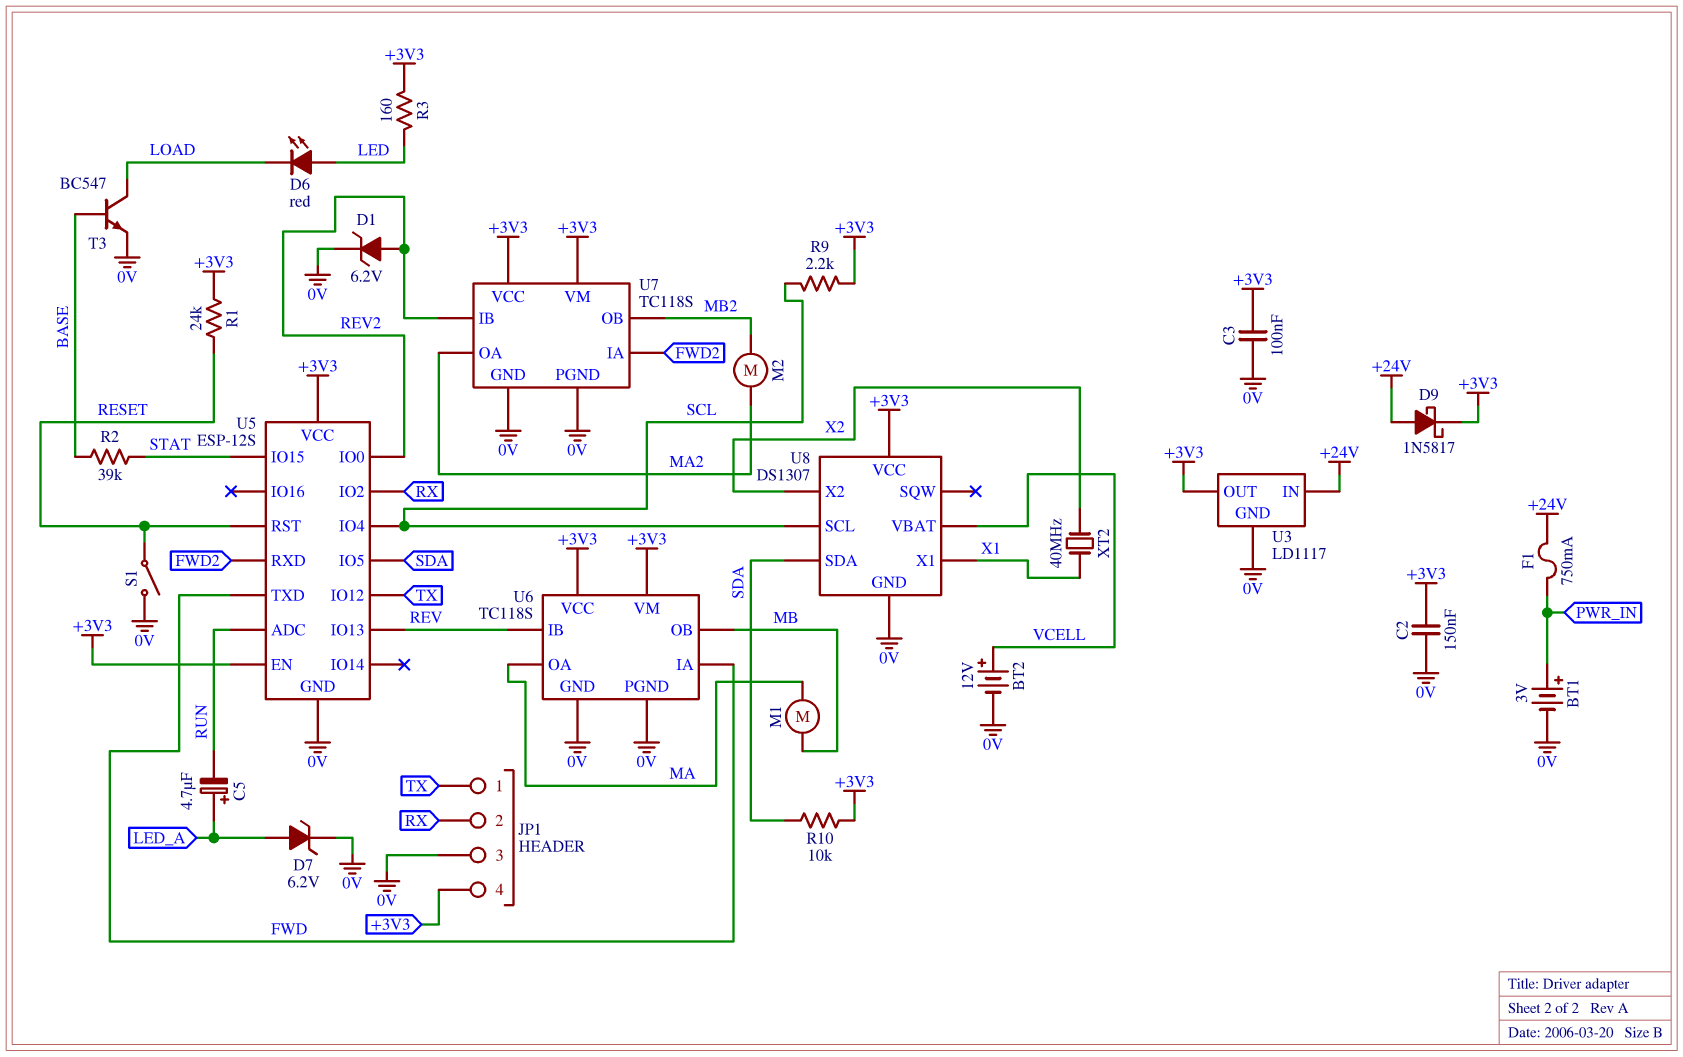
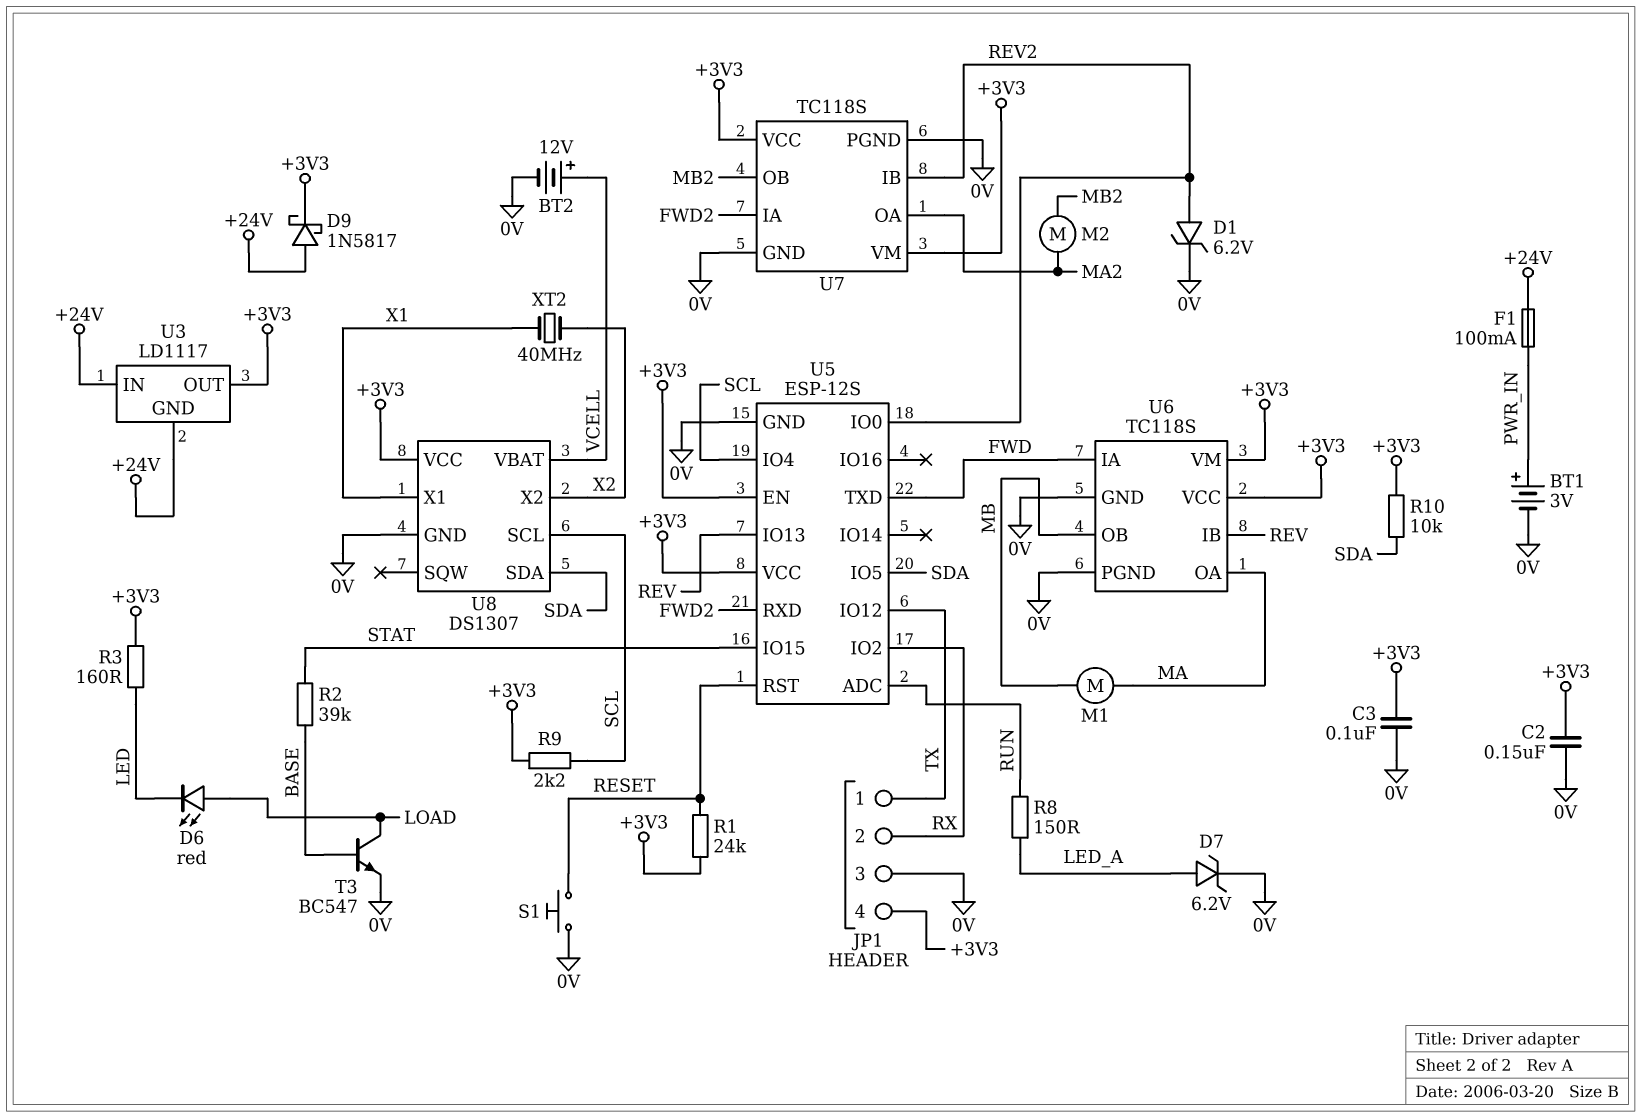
C5: 4.7uF (plus LED_A, minus RUN) -> none
D6: LED red (A LED, K LOAD) -> LED red (A LOAD, K LED)
F1: 750mA (+24V, PWR_IN) -> 100mA (+24V, PWR_IN)
R8: none -> 150 (LED_A, RUN)
S1: switch (0V, RESET) -> button (0V, RESET)
U3 pin GND: 0V -> +24V

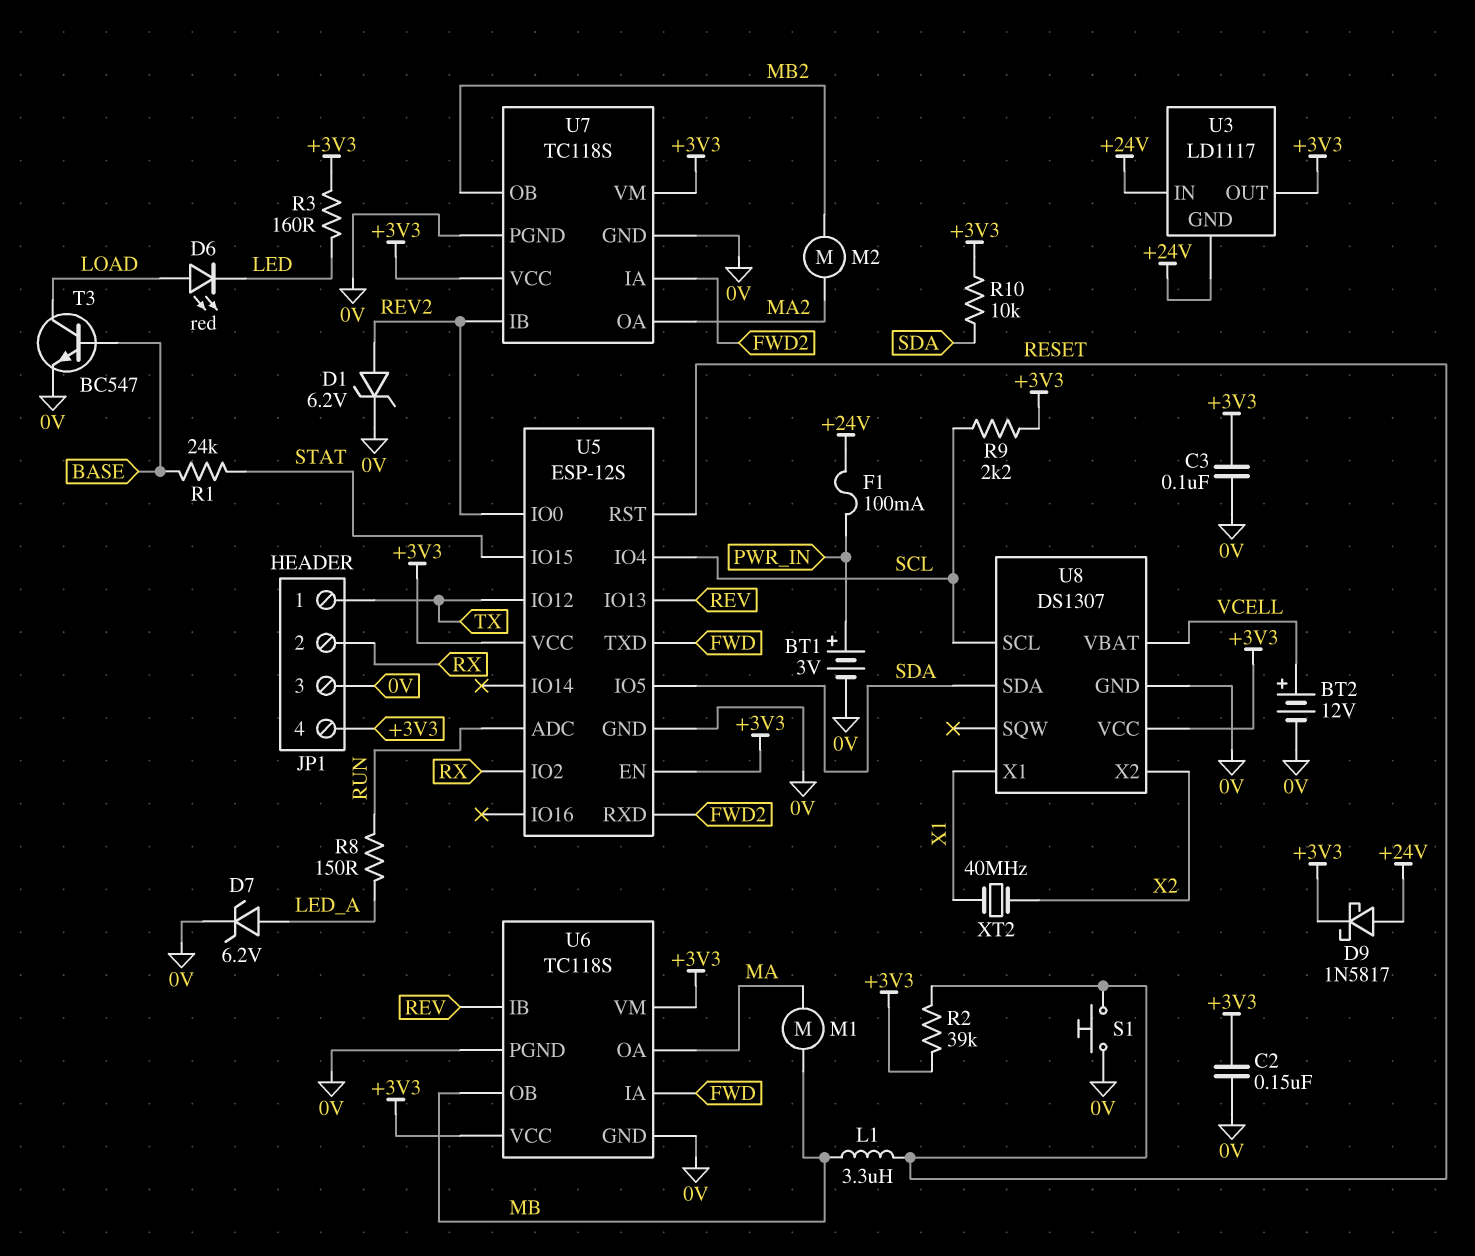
L1: none -> 3.3uH (MB, RESET)
R1: 24k (+3V3, RESET) -> 24k (BASE, STAT)
R2: 39k (BASE, STAT) -> 39k (+3V3, RESET)

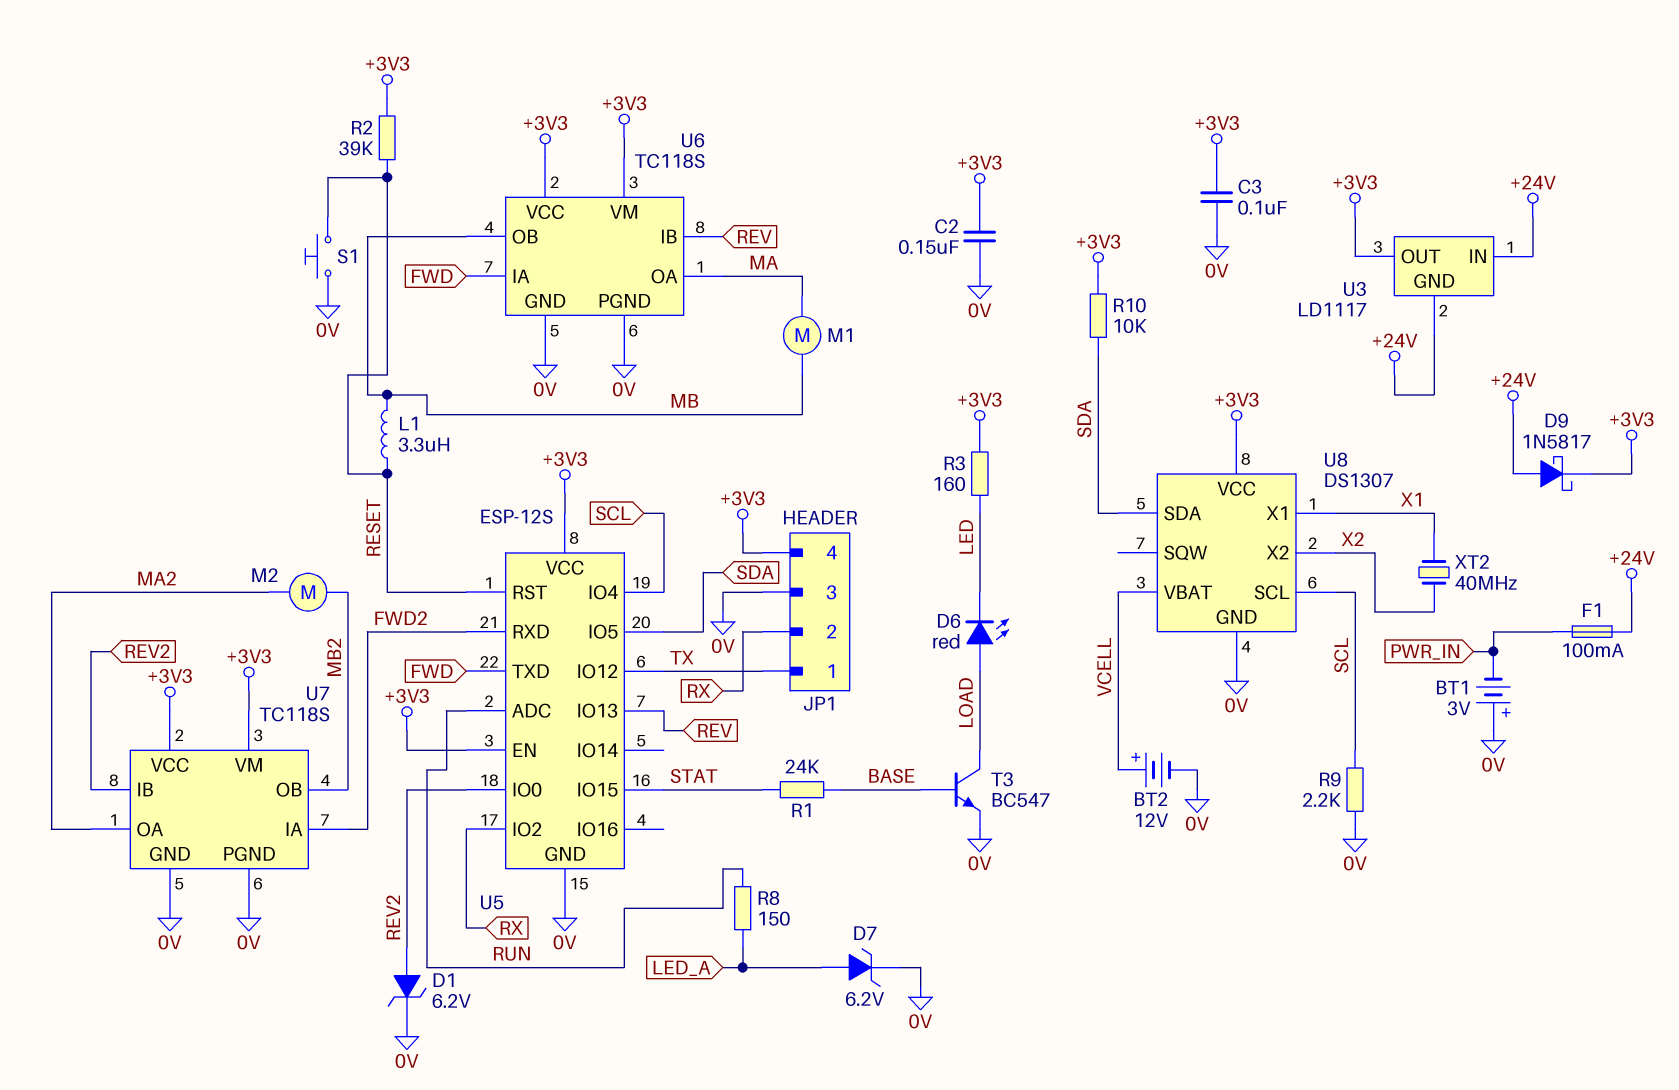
BT1: 3V (plus PWR_IN, minus 0V) -> 3V (plus 0V, minus PWR_IN)
R9: 2.2k (+3V3, SCL) -> 2.2k (0V, SCL)

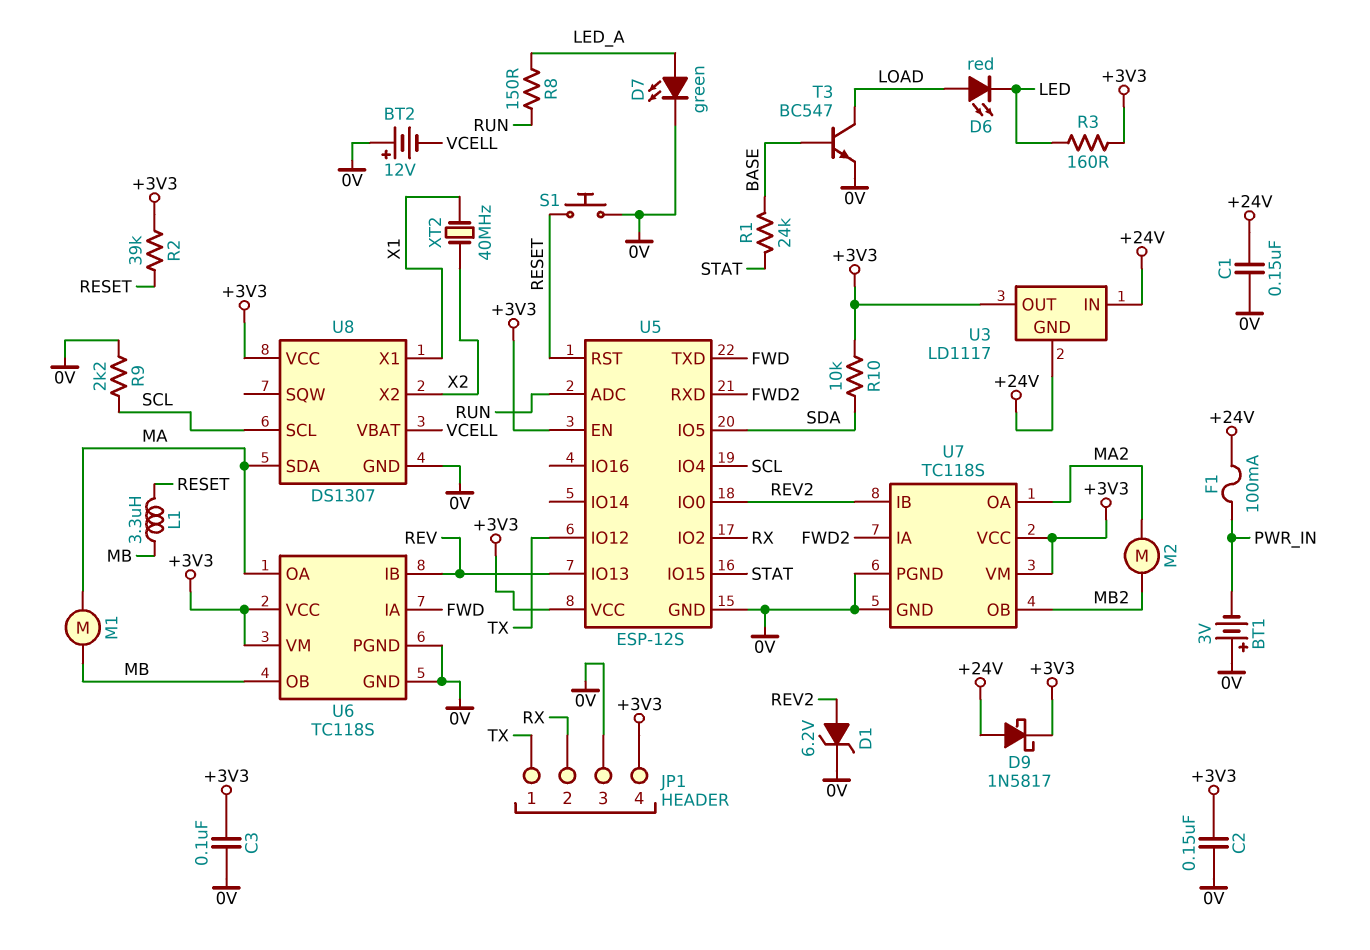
BT2: 12V (plus VCELL, minus 0V) -> 12V (plus 0V, minus VCELL)
C1: none -> 150nF (+24V, 0V)
D7: zener 6.2V (A LED_A, K 0V) -> LED green (A LED_A, K 0V)
U8 pin SDA: SDA -> MA

